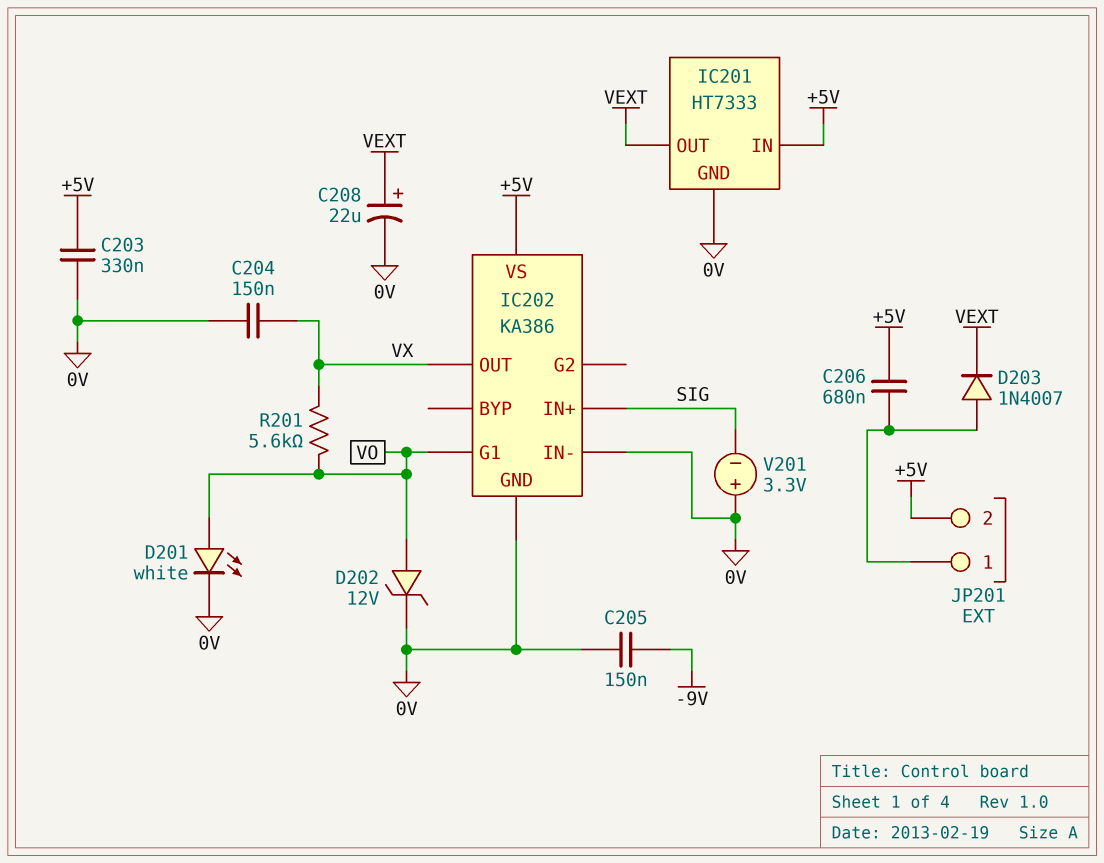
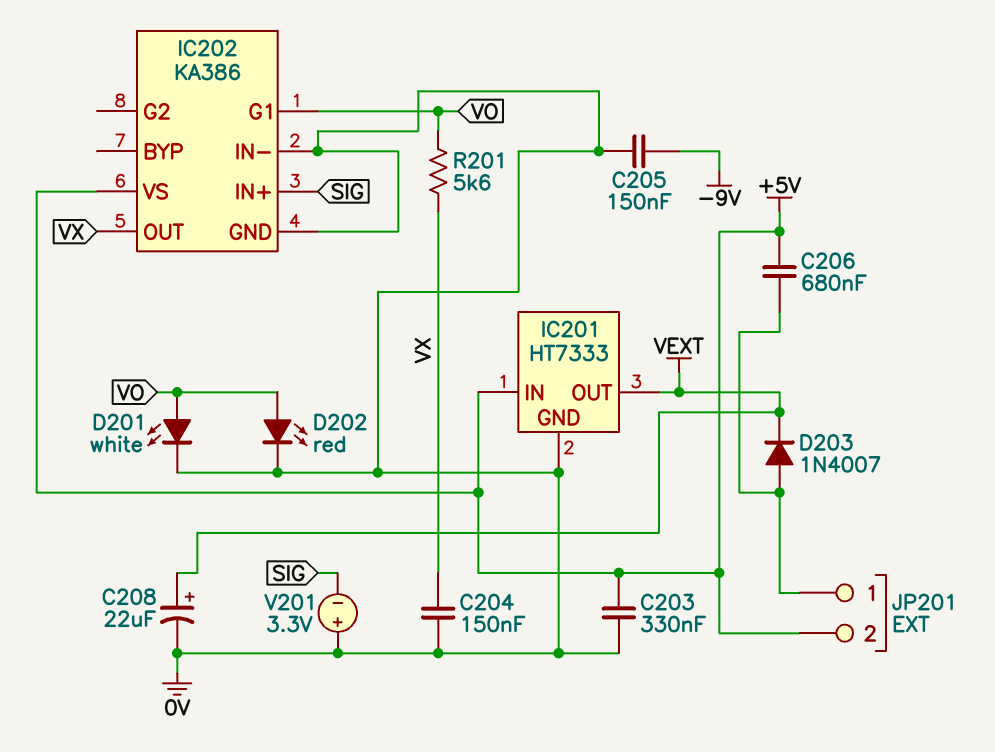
D202: zener 12V (A VO, K 0V) -> LED red (A VO, K 0V)

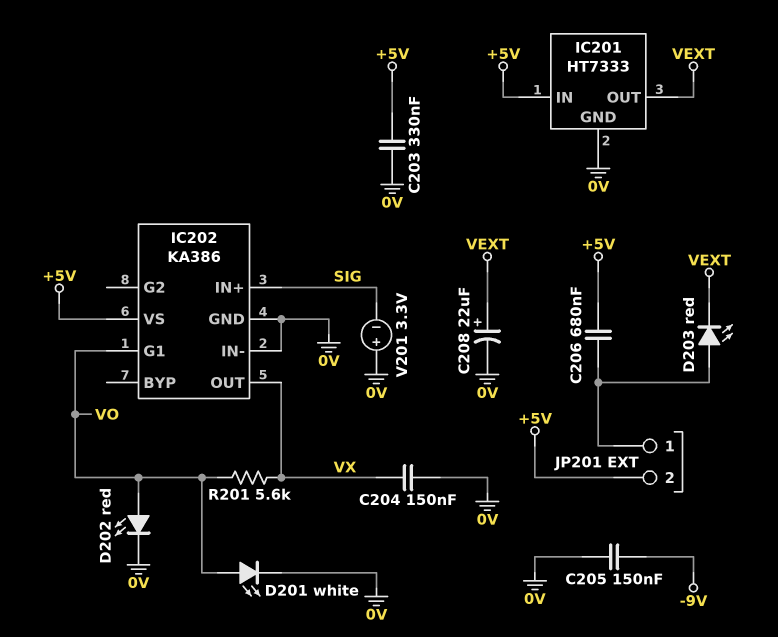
D203: diode 1N4007 (A JP201/1, K VEXT) -> LED red (A JP201/1, K VEXT)

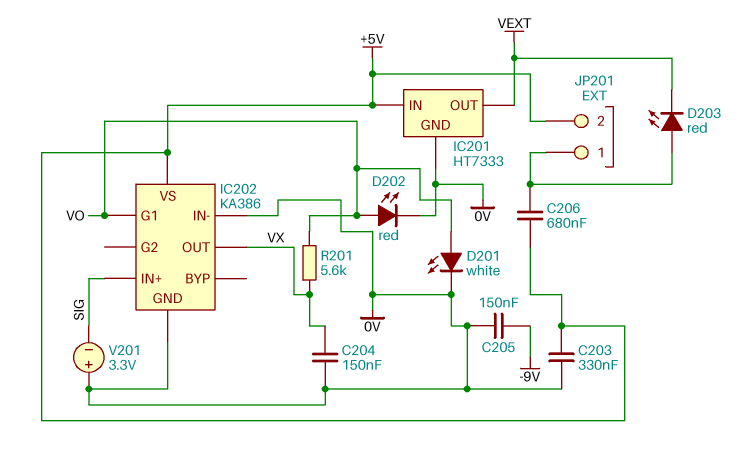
C208: 22uF (plus VEXT, minus 0V) -> none

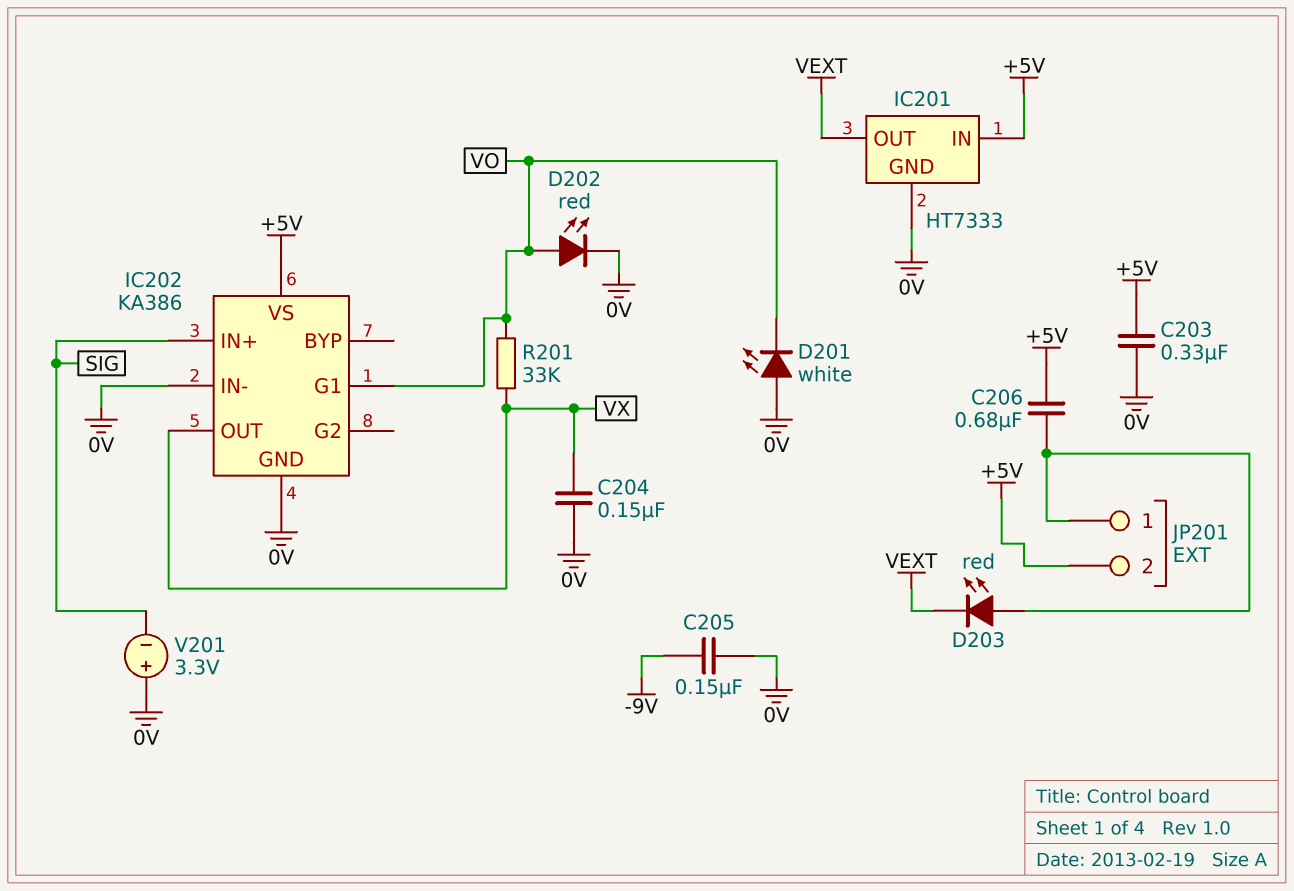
D201: LED white (A VO, K 0V) -> LED white (A 0V, K VO)
R201: 5.6k (VO, VX) -> 33k (VO, VX)

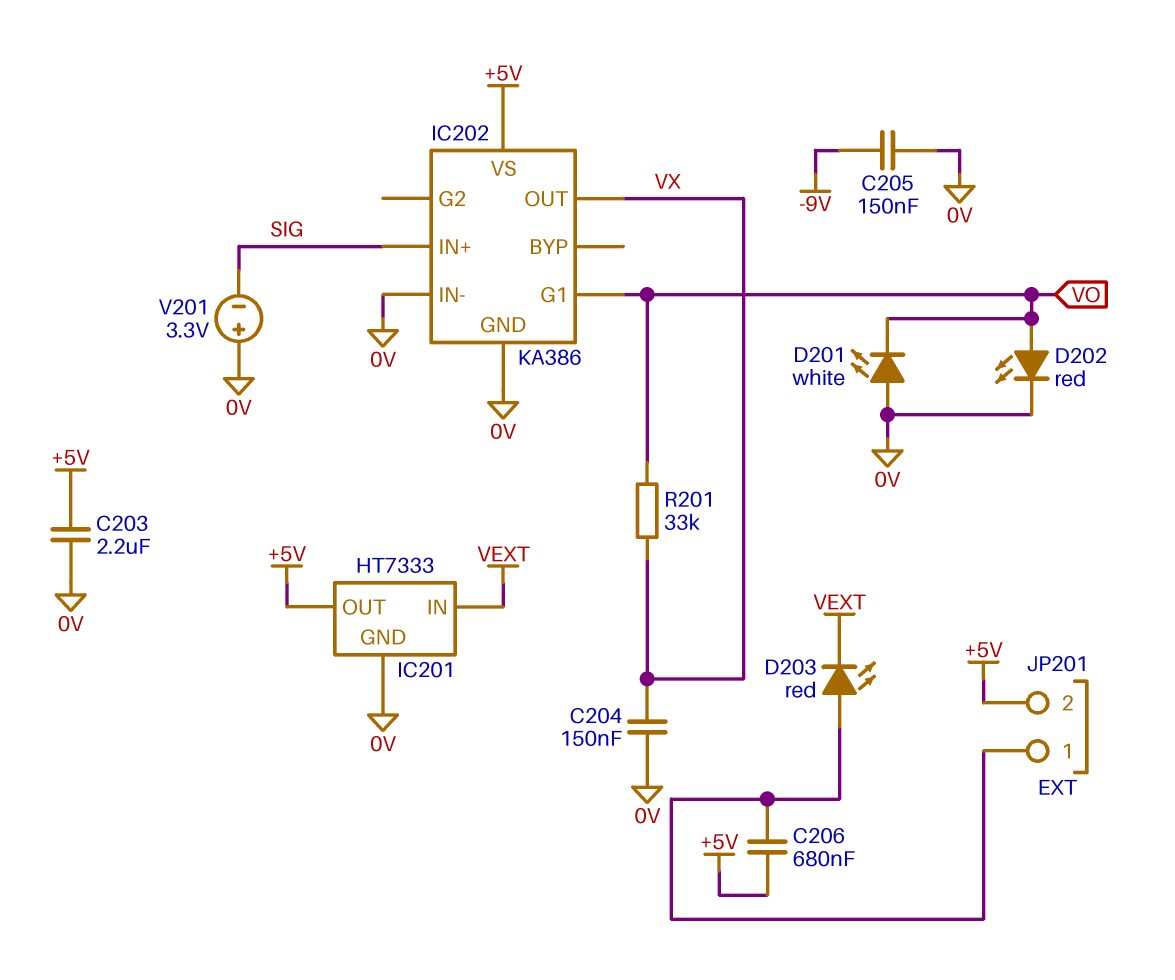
C203: 330nF (+5V, 0V) -> 2.2uF (+5V, 0V)
IC201 pin IN: +5V -> VEXT
IC201 pin OUT: VEXT -> +5V

